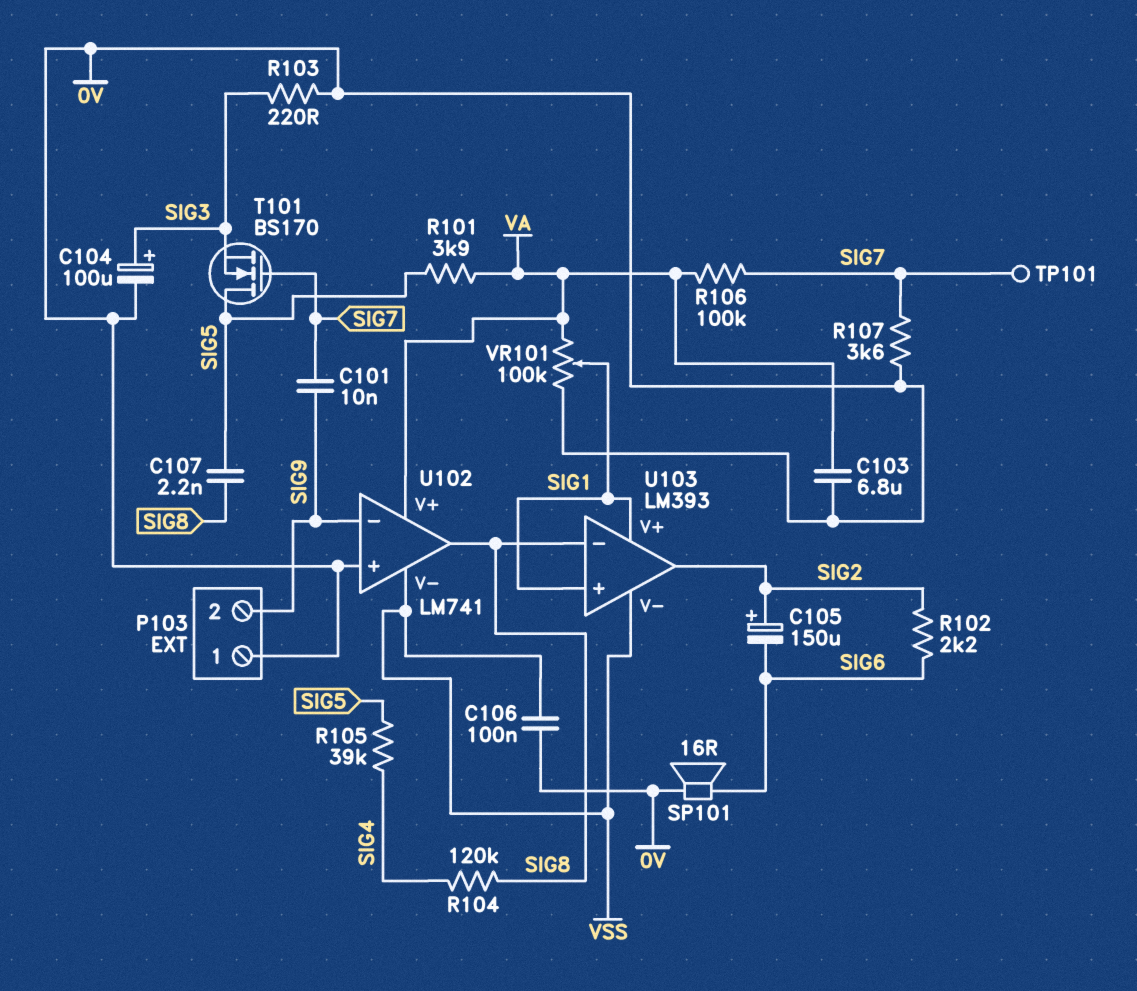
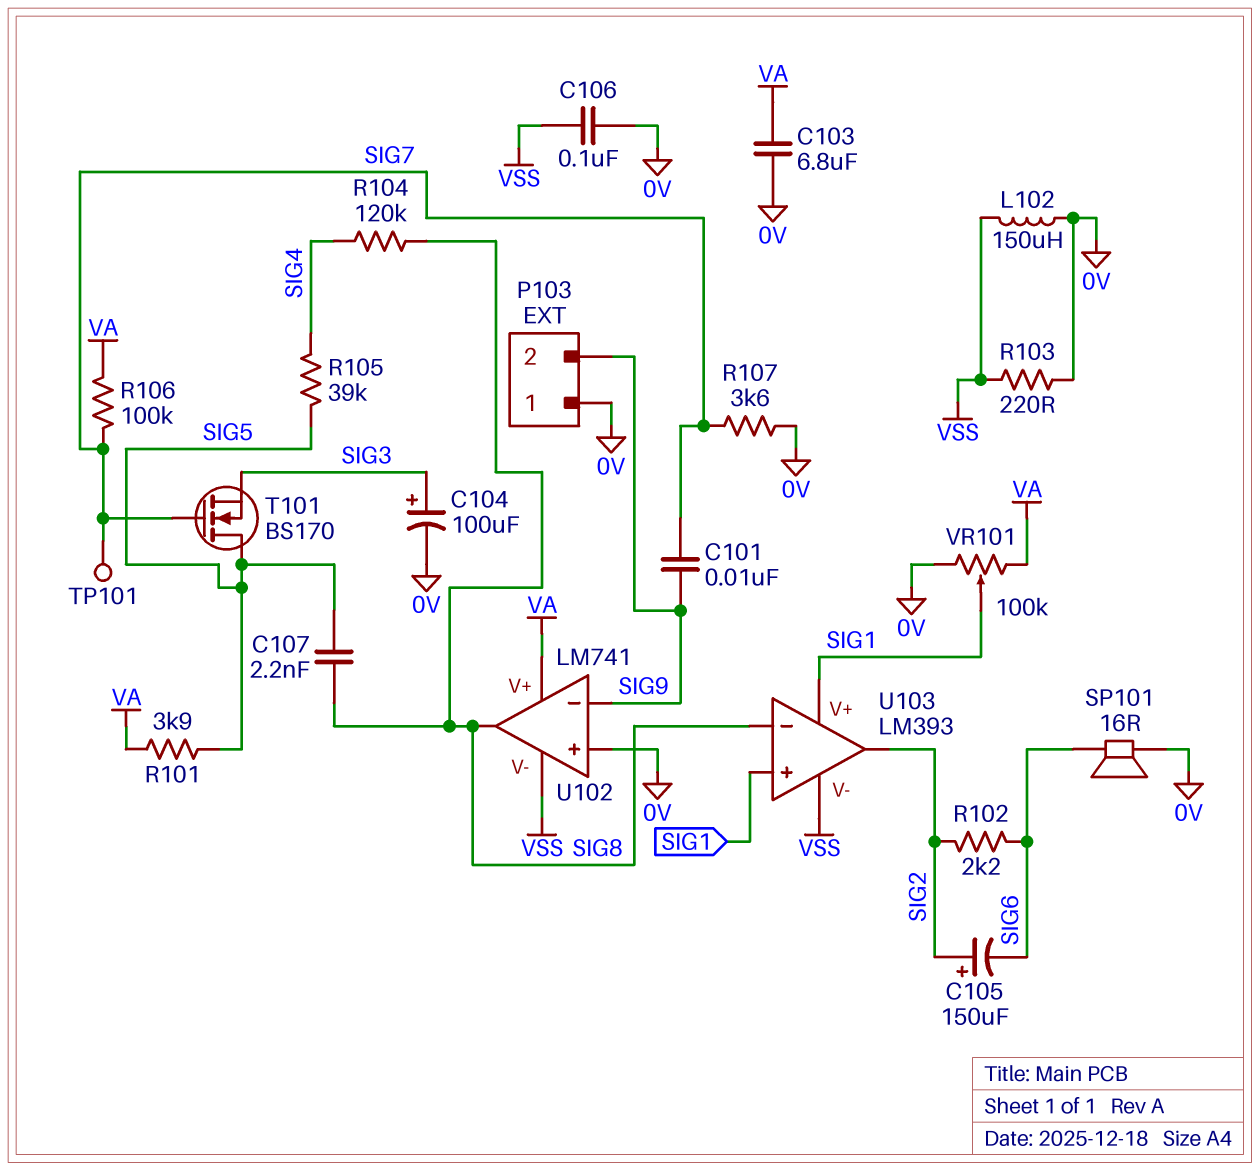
L102: none -> 150uH (0V, VSS)
R103: 220 (0V, SIG3) -> 220 (0V, VSS)

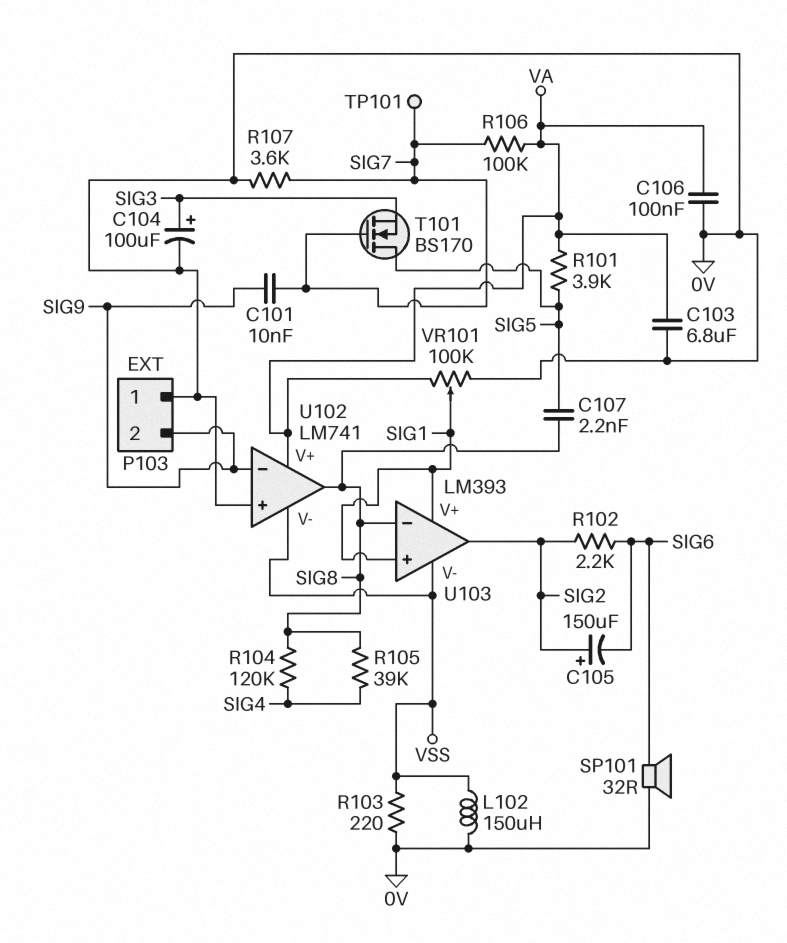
C106: 100nF (0V, VSS) -> 100nF (0V, VA)
R105: 39k (SIG4, SIG5) -> 39k (SIG4, SIG8)
SP101: speaker 16R (0V, SIG6) -> speaker 32R (0V, SIG6)

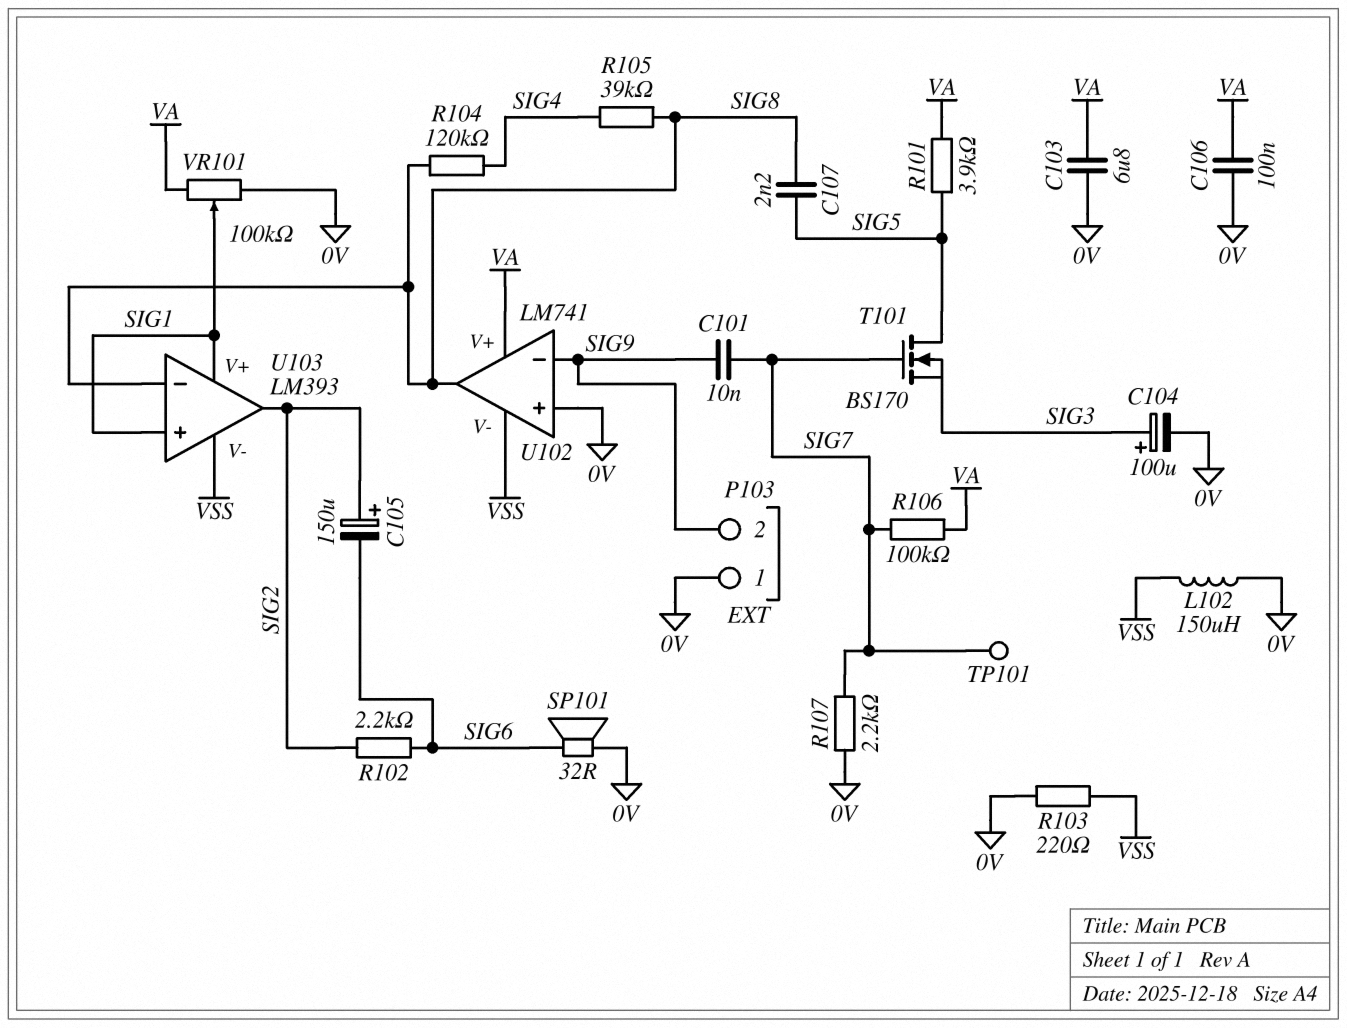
R107: 3.6k (0V, SIG7) -> 2.2k (0V, SIG7)

